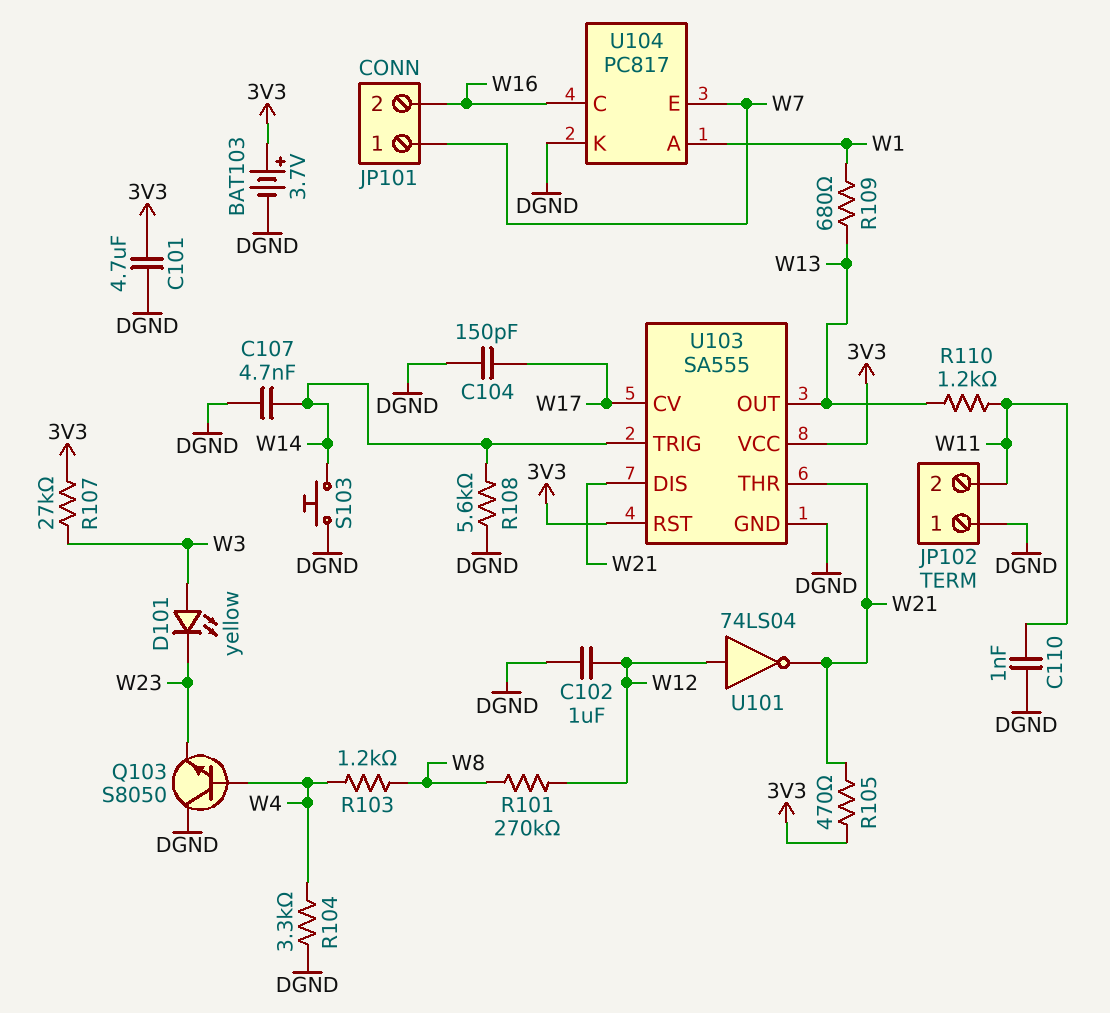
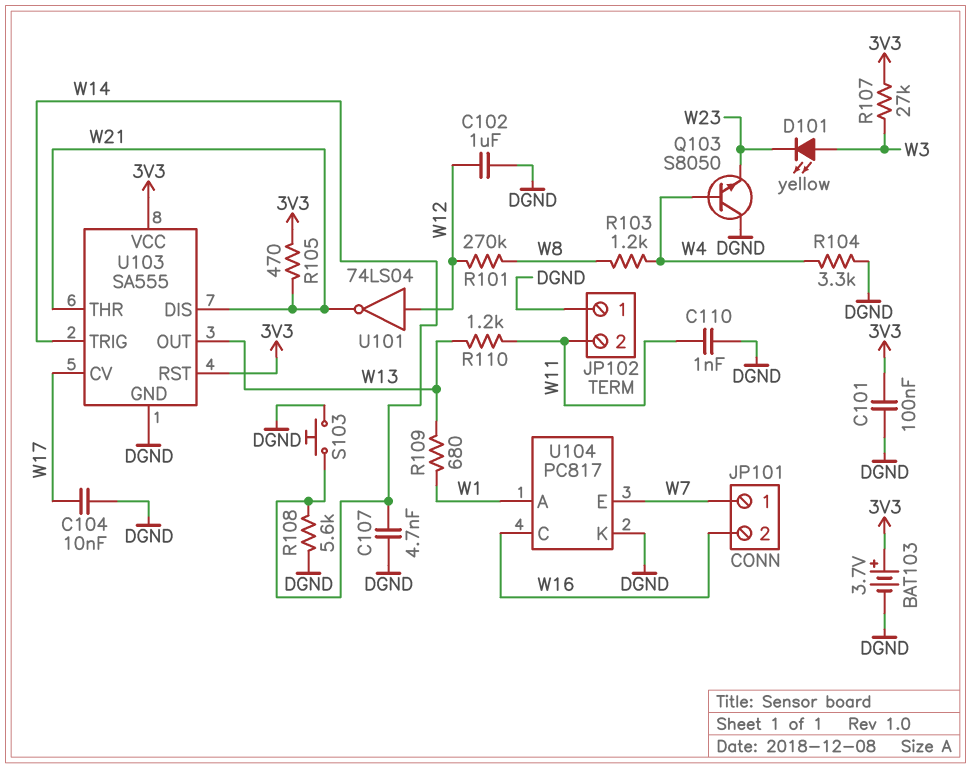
C101: 4.7uF (3V3, DGND) -> 100nF (3V3, DGND)
C104: 150pF (DGND, W17) -> 10nF (DGND, W17)

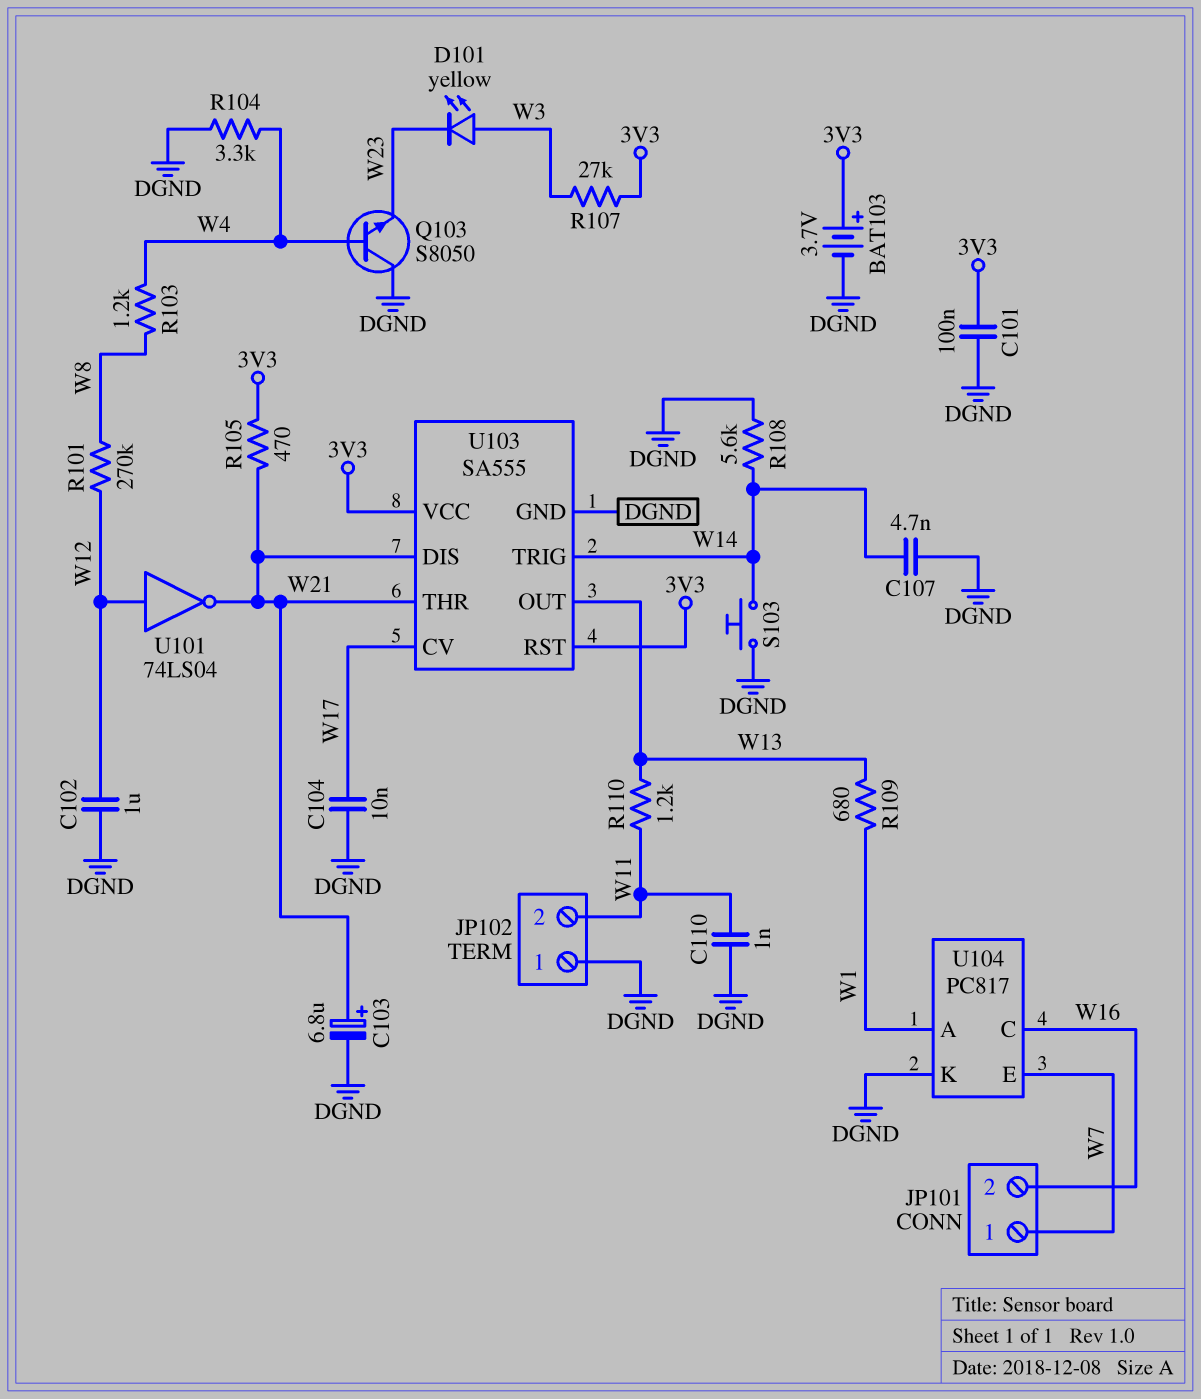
C103: none -> 6.8uF (plus W21, minus DGND)

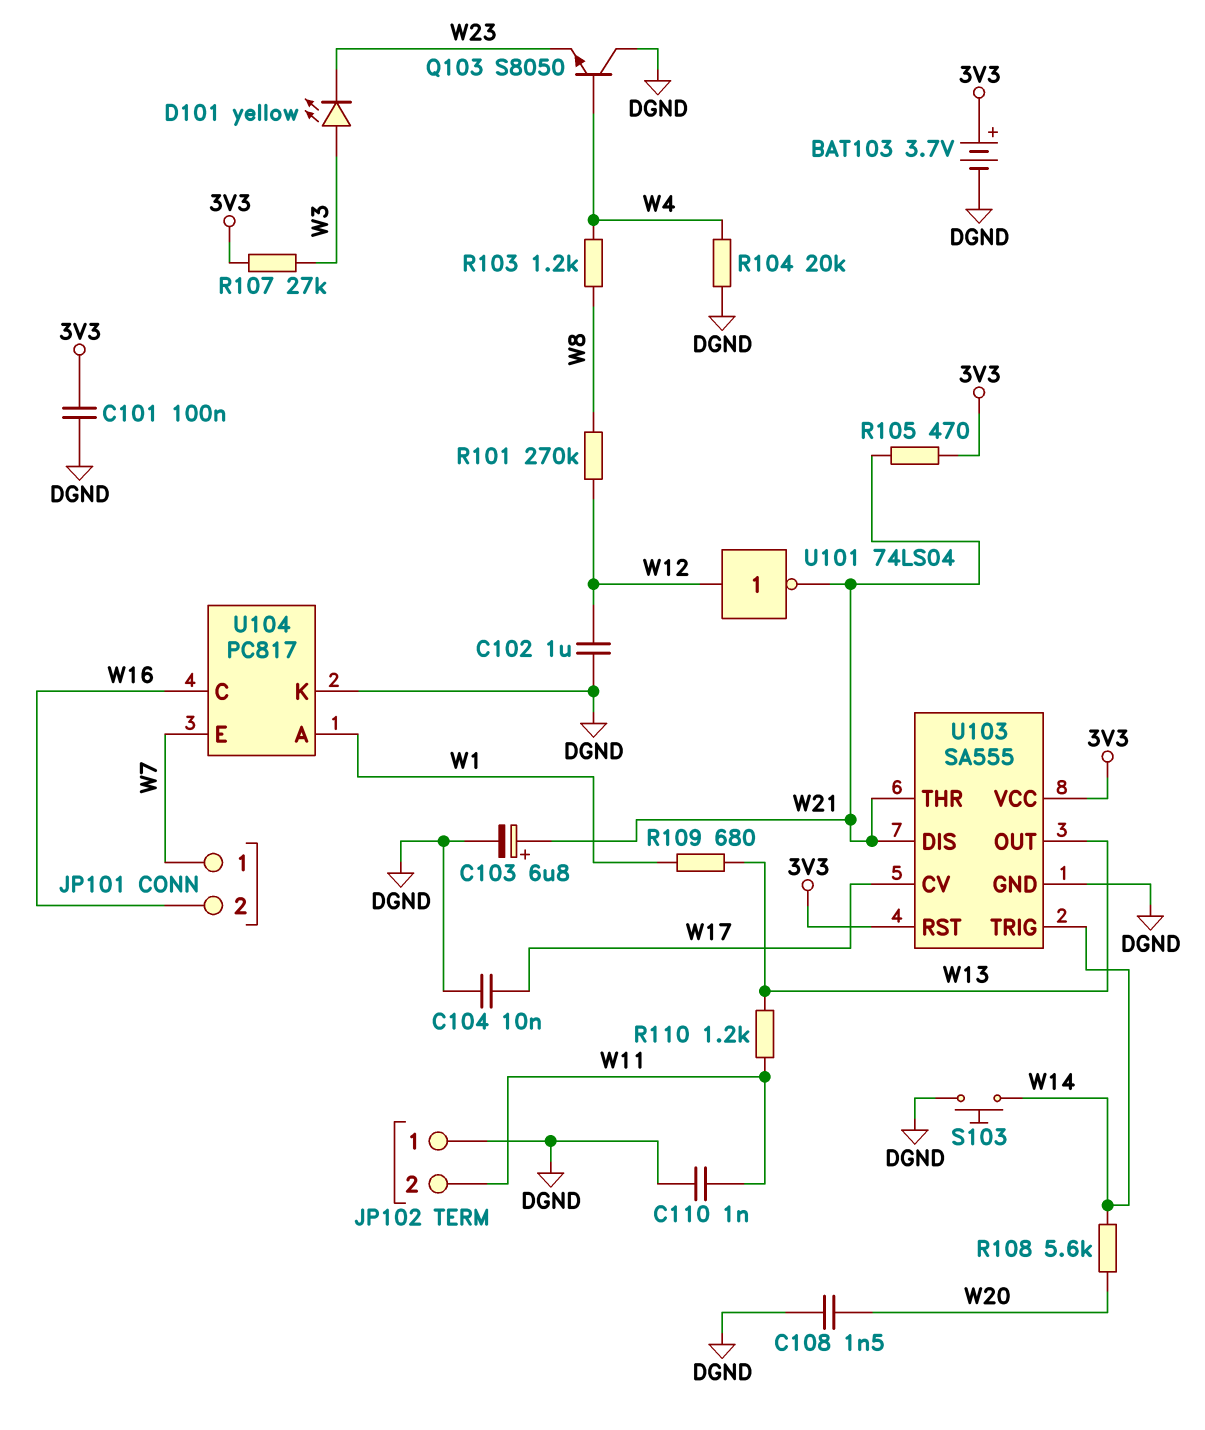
C107: 4.7nF (DGND, W14) -> none
C108: none -> 1.5nF (DGND, W20)
R104: 3.3k (DGND, W4) -> 20k (DGND, W4)
R108: 5.6k (DGND, W14) -> 5.6k (W14, W20)

